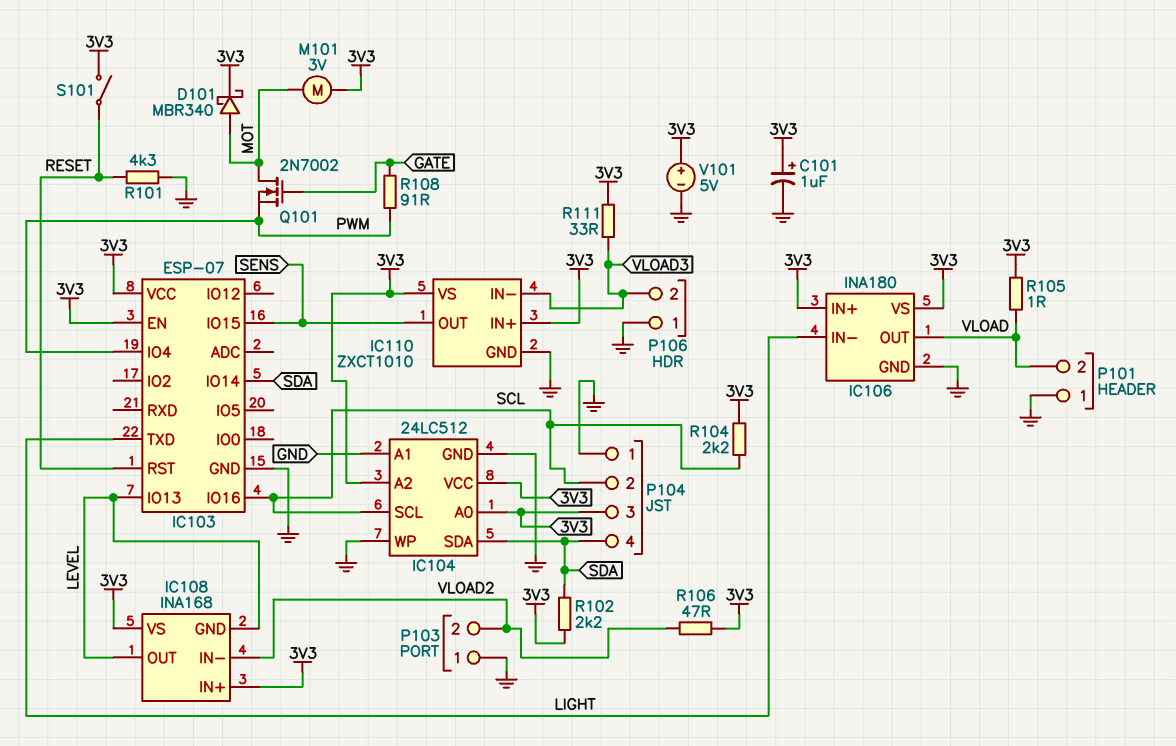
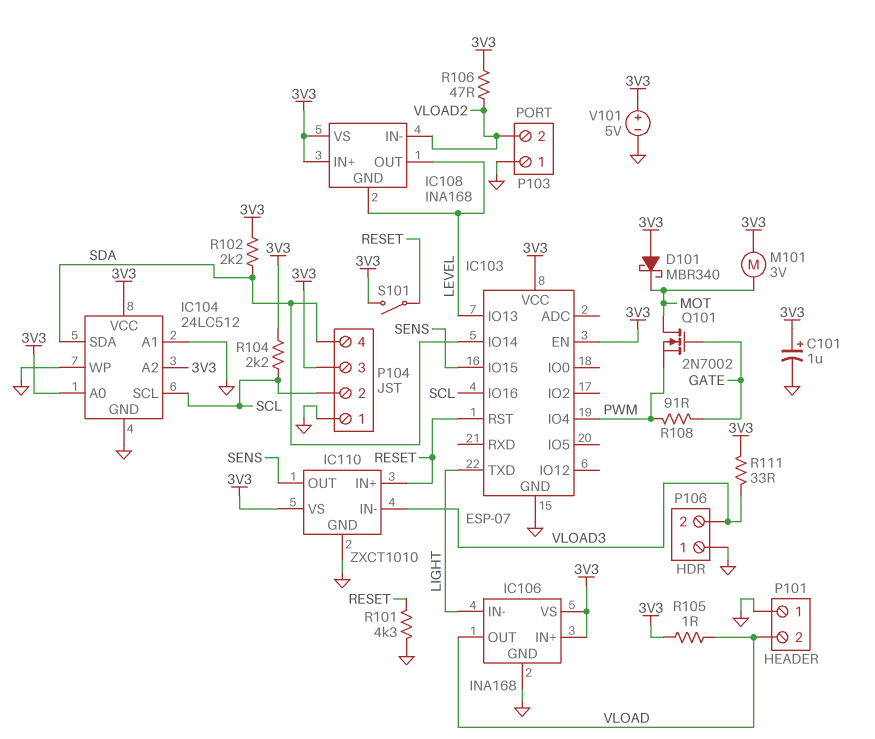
D101: schottky MBR340 (A MOT, K 3V3) -> schottky MBR340 (A 3V3, K MOT)
IC106: INA180 -> INA168
IC110 pin IN+: 3V3 -> RESET

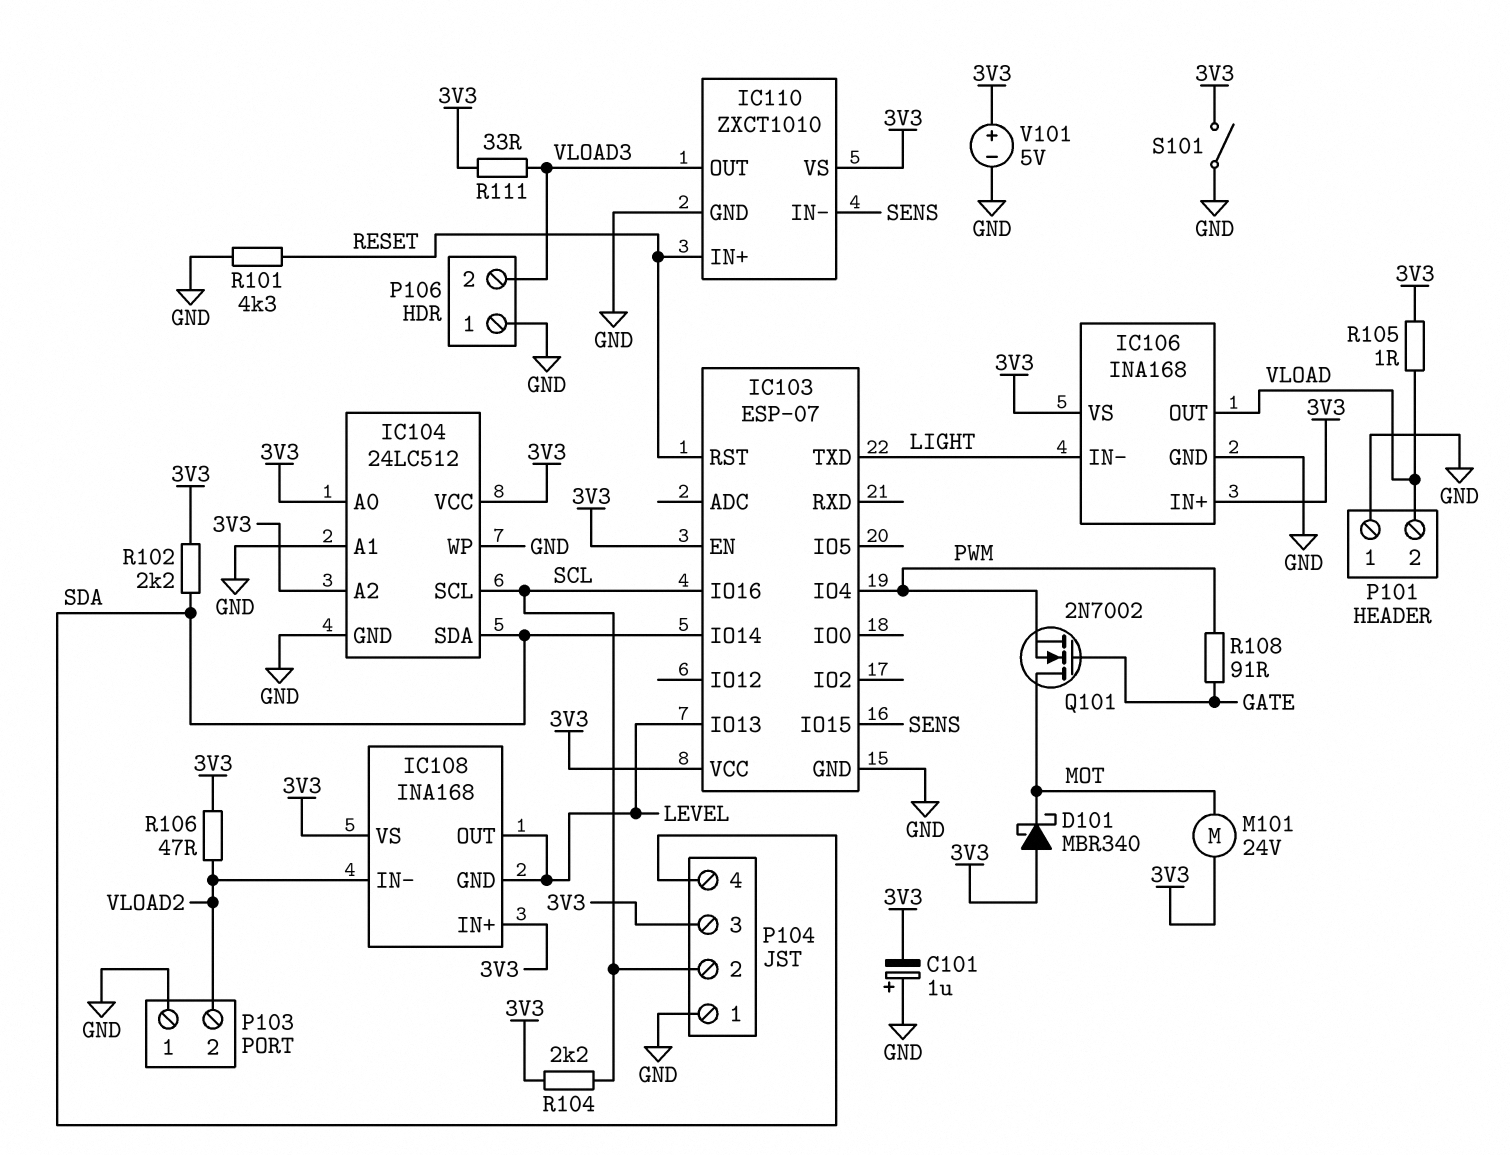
C101: 1uF (plus 3V3, minus GND) -> 1uF (plus GND, minus 3V3)
IC110 pin IN-: VLOAD3 -> SENS
IC110 pin OUT: SENS -> VLOAD3
M101: motor 3V (3V3, MOT) -> motor 24V (3V3, MOT)
S101: switch (3V3, RESET) -> switch (3V3, GND)

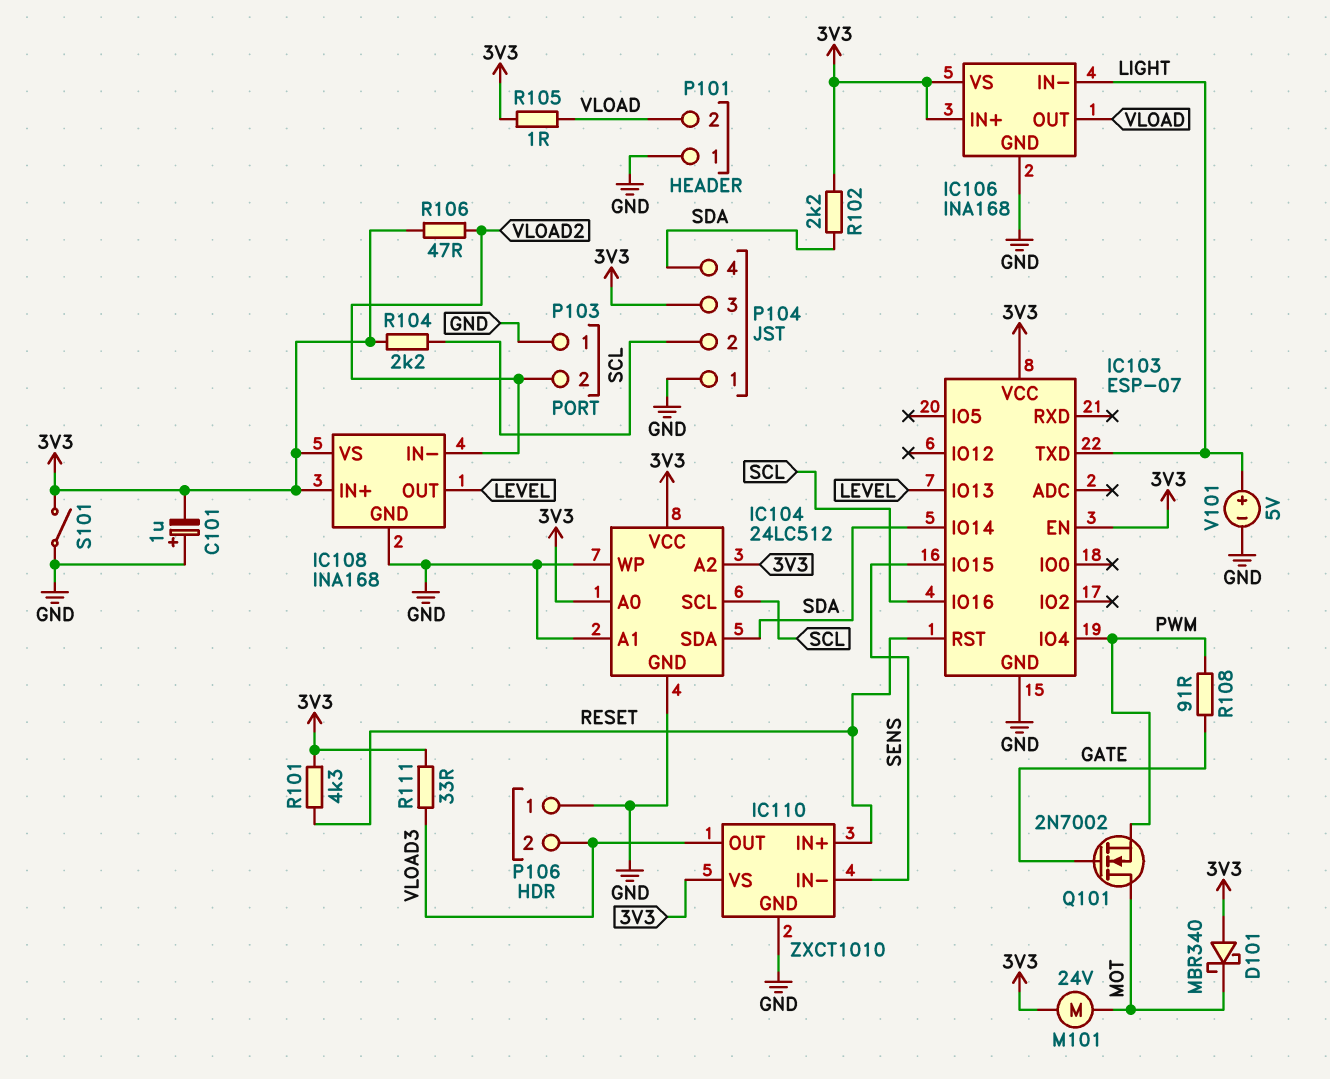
IC108 pin GND: LEVEL -> GND
R101: 4.3k (GND, RESET) -> 4.3k (3V3, RESET)
V101: 5V (plus 3V3, minus GND) -> 5V (plus LIGHT, minus GND)

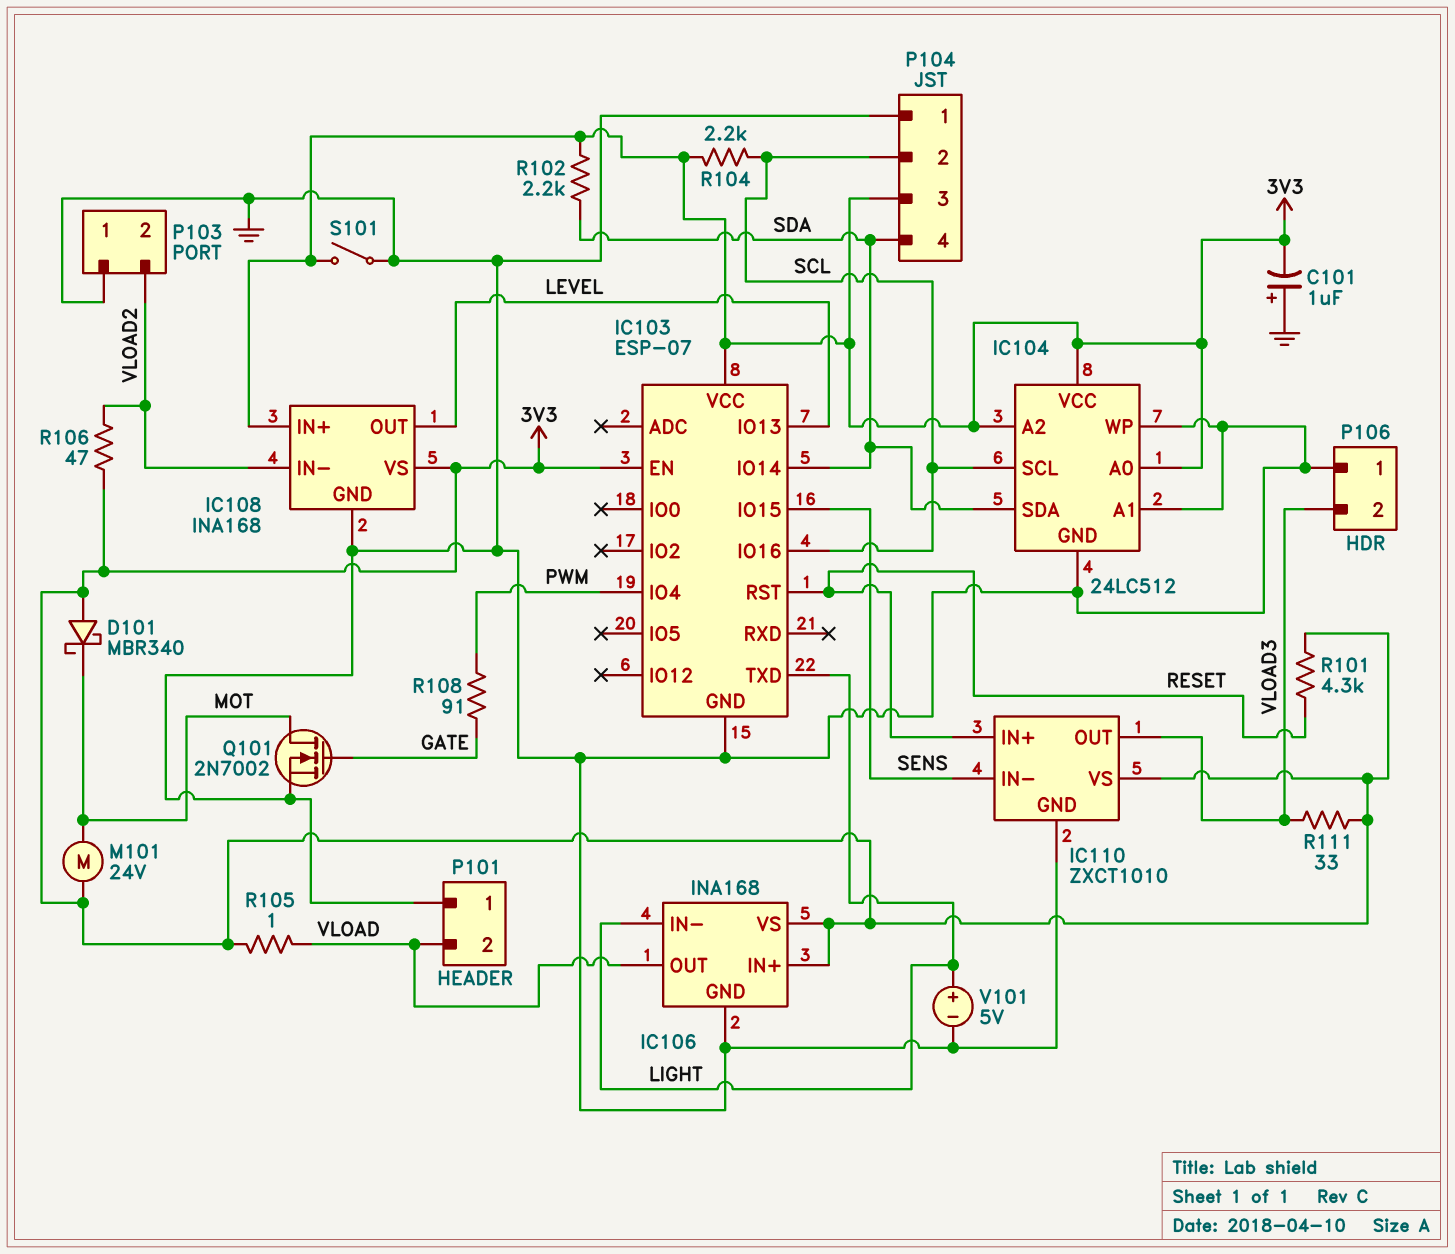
Q101: NMOS 2N7002 (G GATE, D MOT, S PWM) -> NMOS 2N7002 (G GATE, D MOT, S GND)

